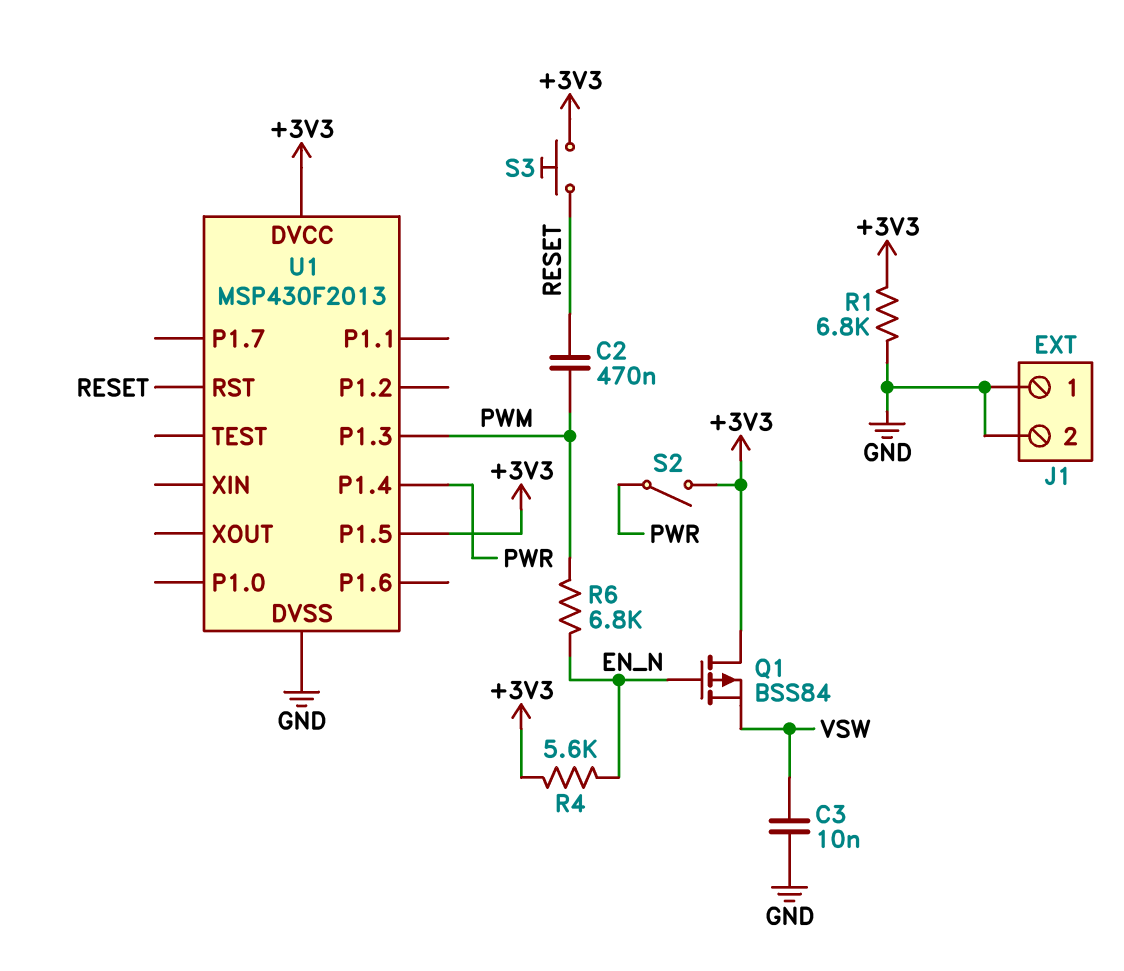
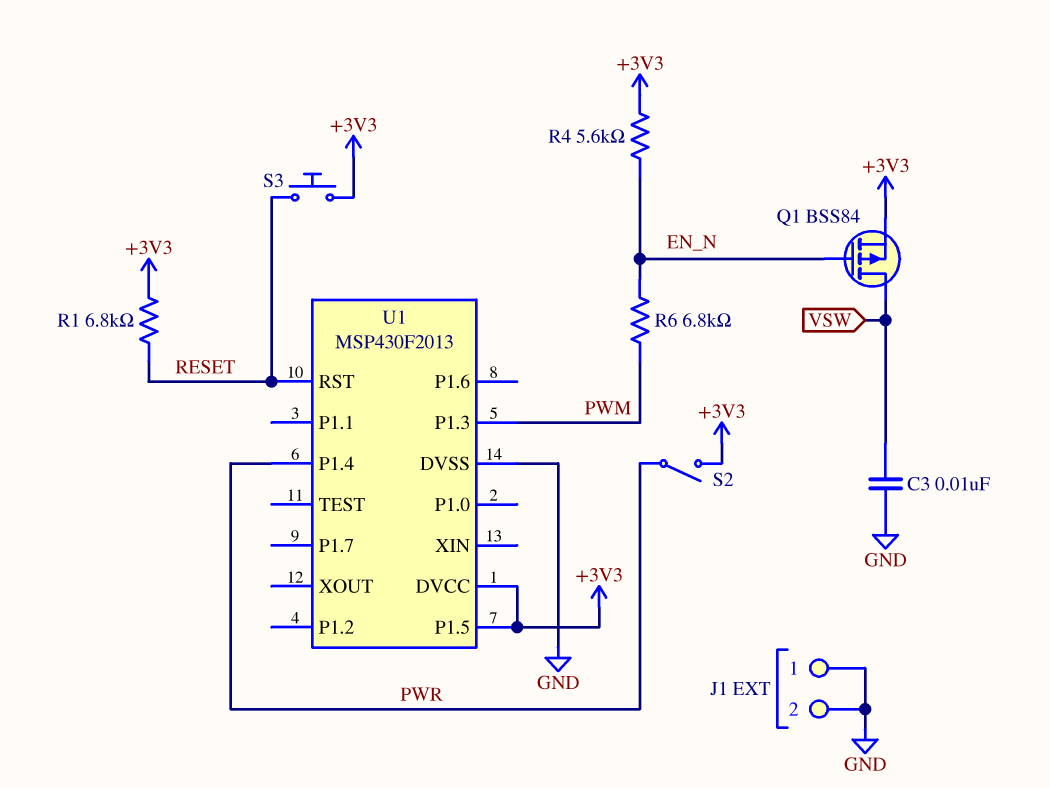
C2: 470nF (PWM, RESET) -> none
Q1: PMOS BSS84 (G EN_N, D +3V3, S VSW) -> PMOS BSS84 (G EN_N, D VSW, S +3V3)
R1: 6.8k (+3V3, GND) -> 6.8k (+3V3, RESET)

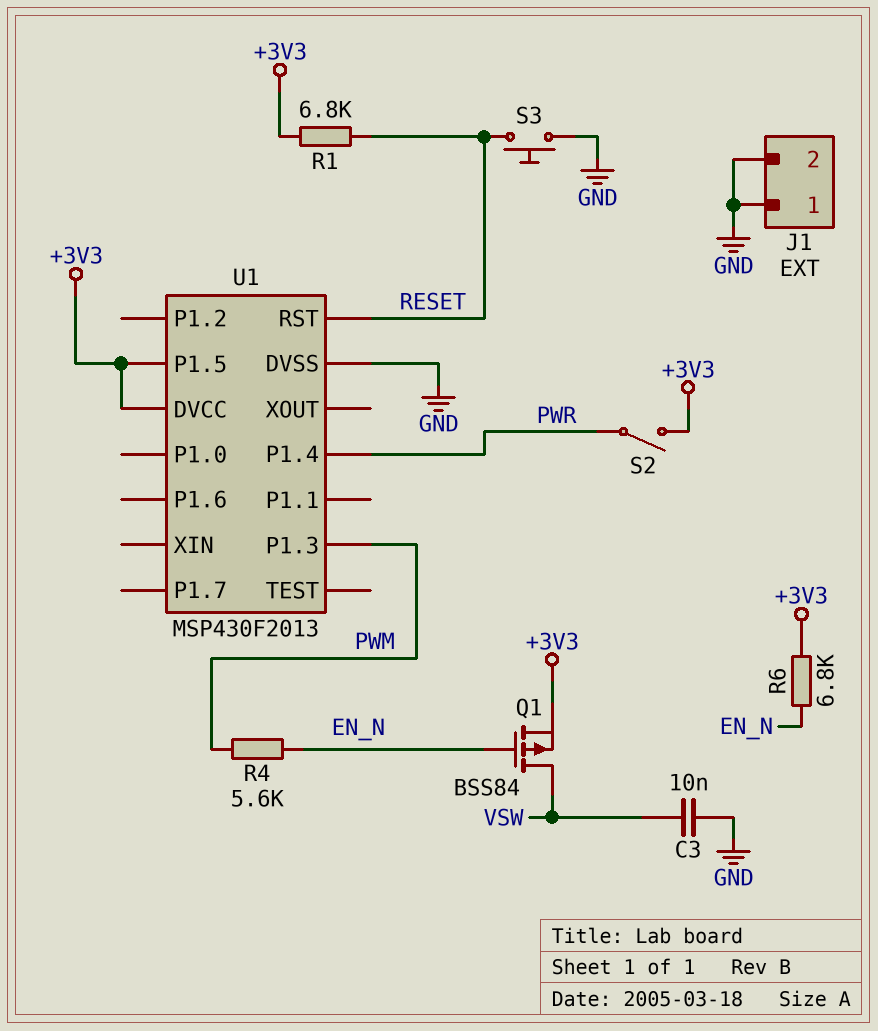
R4: 5.6k (+3V3, EN_N) -> 5.6k (EN_N, PWM)
R6: 6.8k (EN_N, PWM) -> 6.8k (+3V3, EN_N)
S3: button (+3V3, RESET) -> button (GND, RESET)

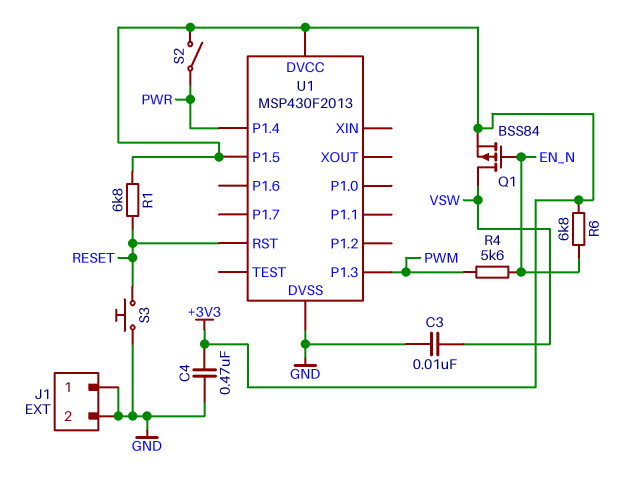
C4: none -> 470nF (+3V3, GND)

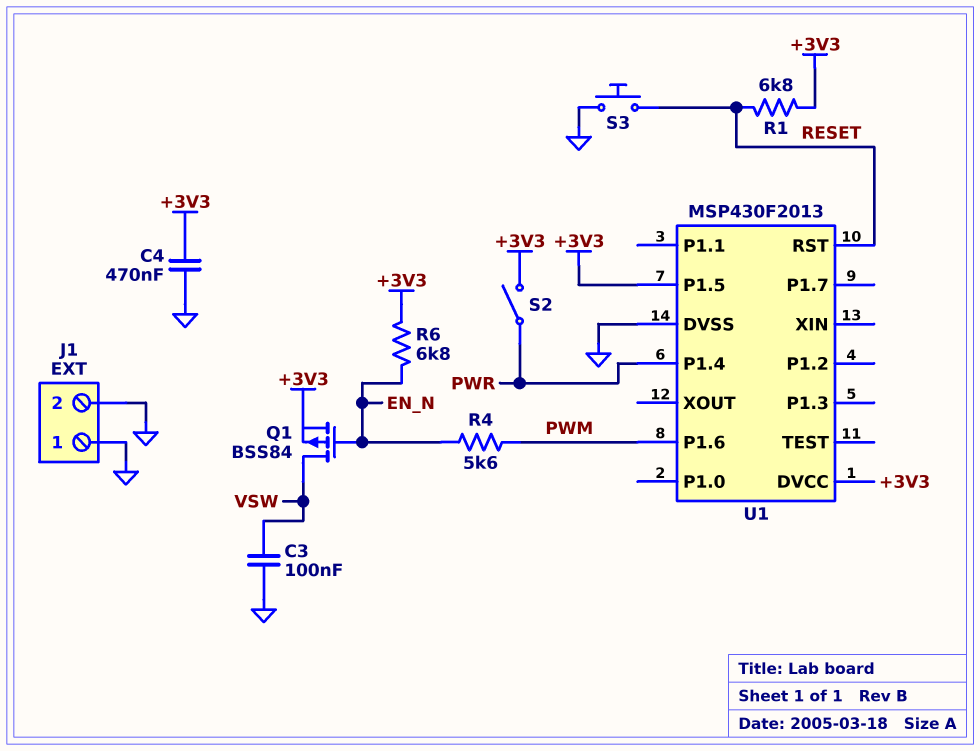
C3: 10nF (GND, VSW) -> 100nF (GND, VSW)
U1 pin P1.3: PWM -> none
U1 pin P1.6: none -> PWM

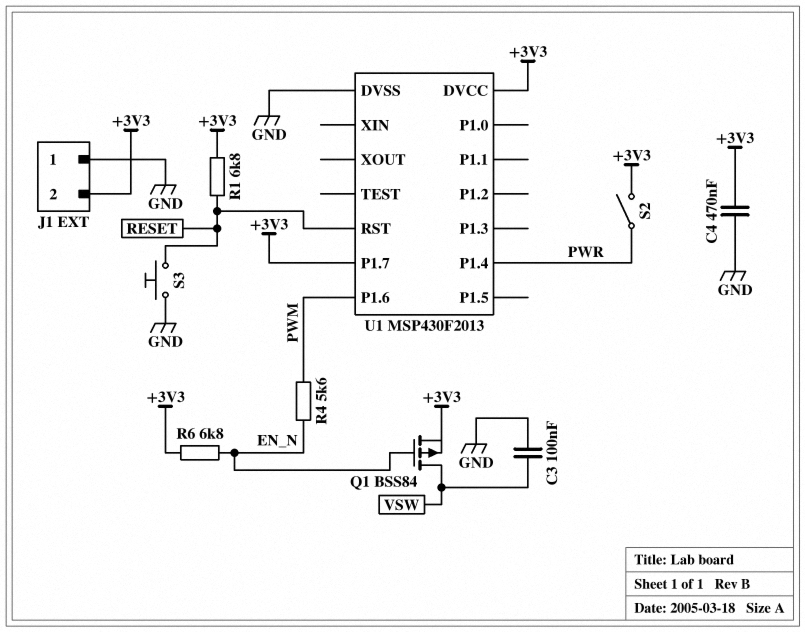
J1 pin 2: GND -> +3V3
U1 pin P1.5: +3V3 -> none
U1 pin P1.7: none -> +3V3

